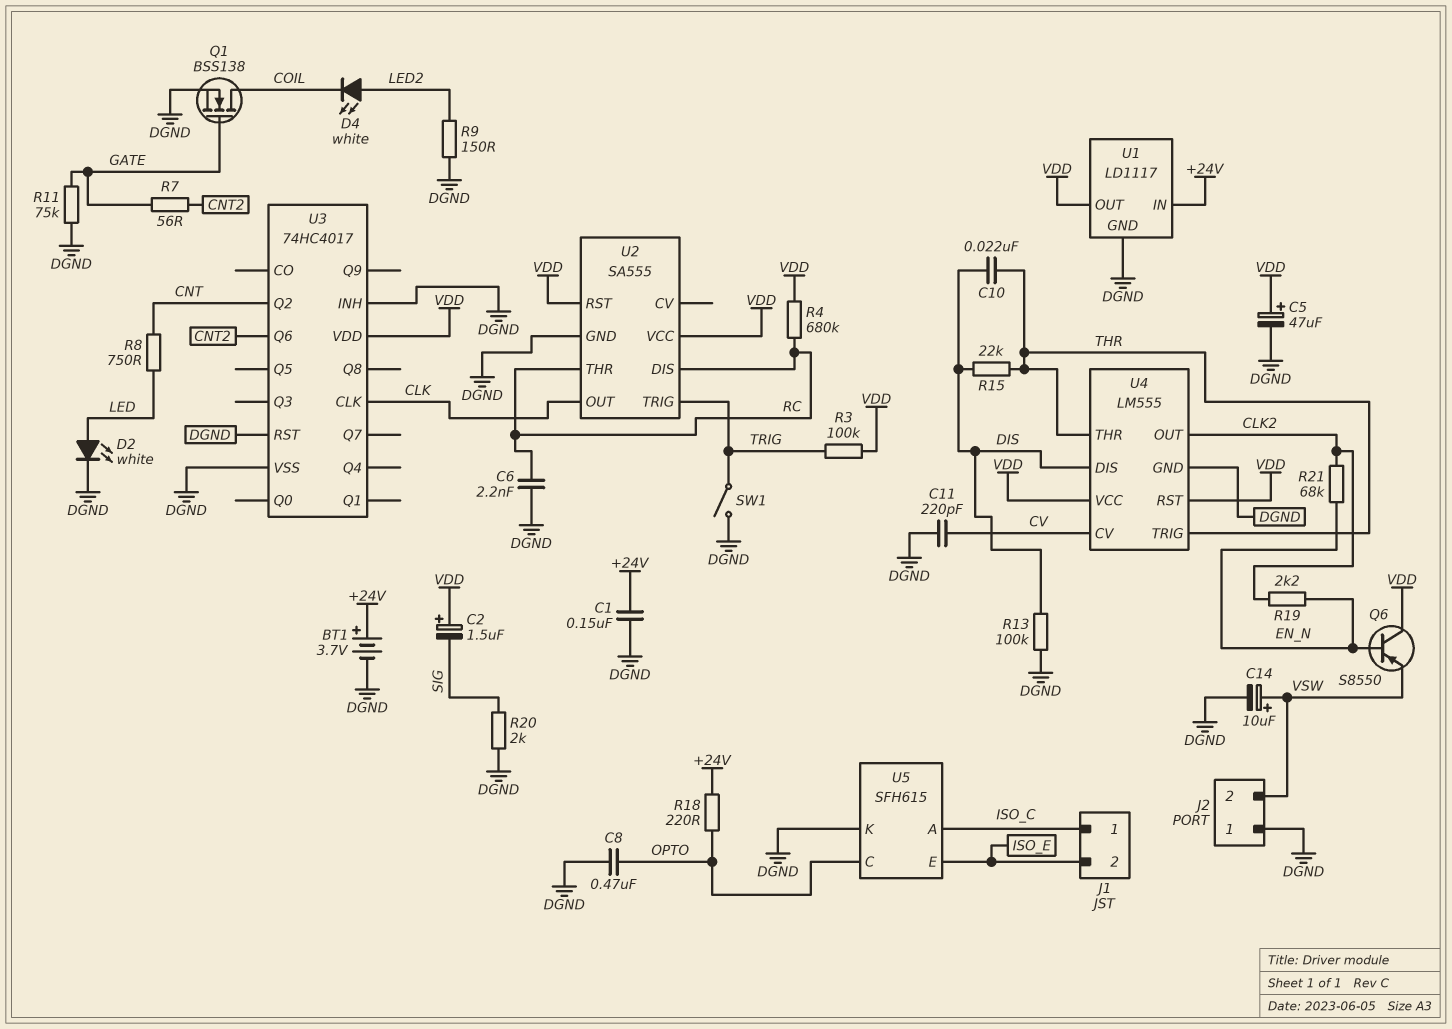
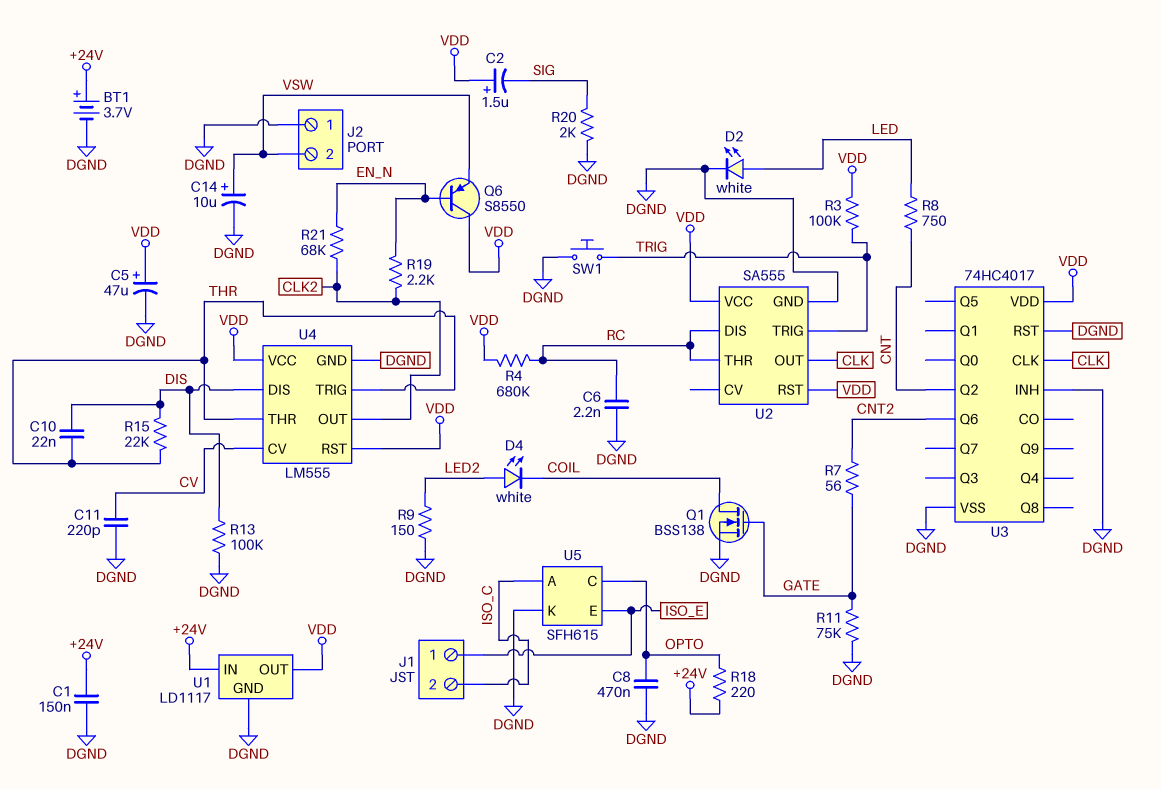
J1 pin 1: ISO_C -> ISO_E
J1 pin 2: ISO_E -> ISO_C
SW1: switch (DGND, TRIG) -> button (DGND, TRIG)

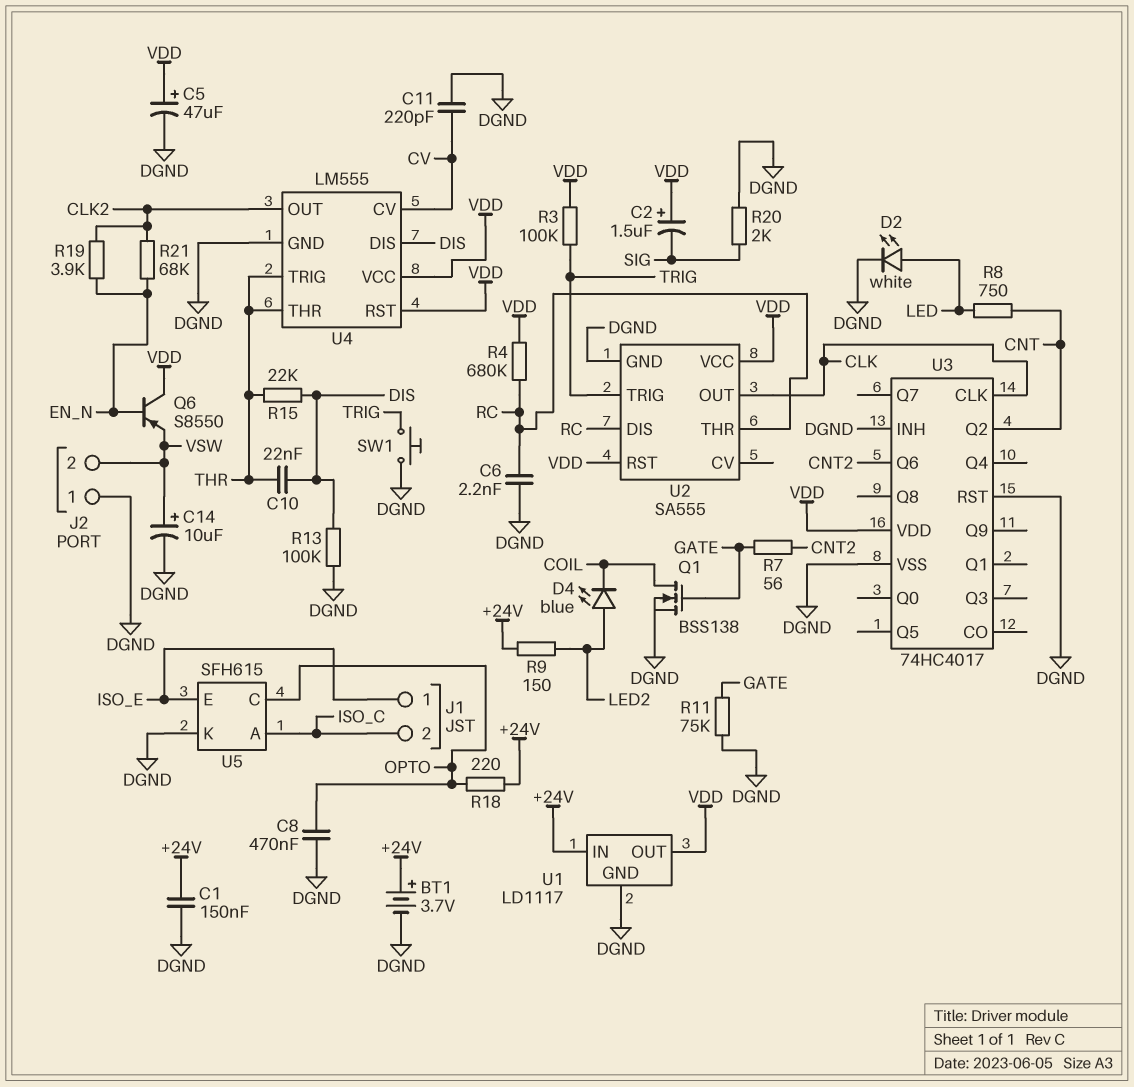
D4: LED white (A LED2, K COIL) -> LED blue (A LED2, K COIL)
R9: 150 (DGND, LED2) -> 150 (+24V, LED2)
R19: 2.2k (CLK2, EN_N) -> 3.9k (CLK2, EN_N)

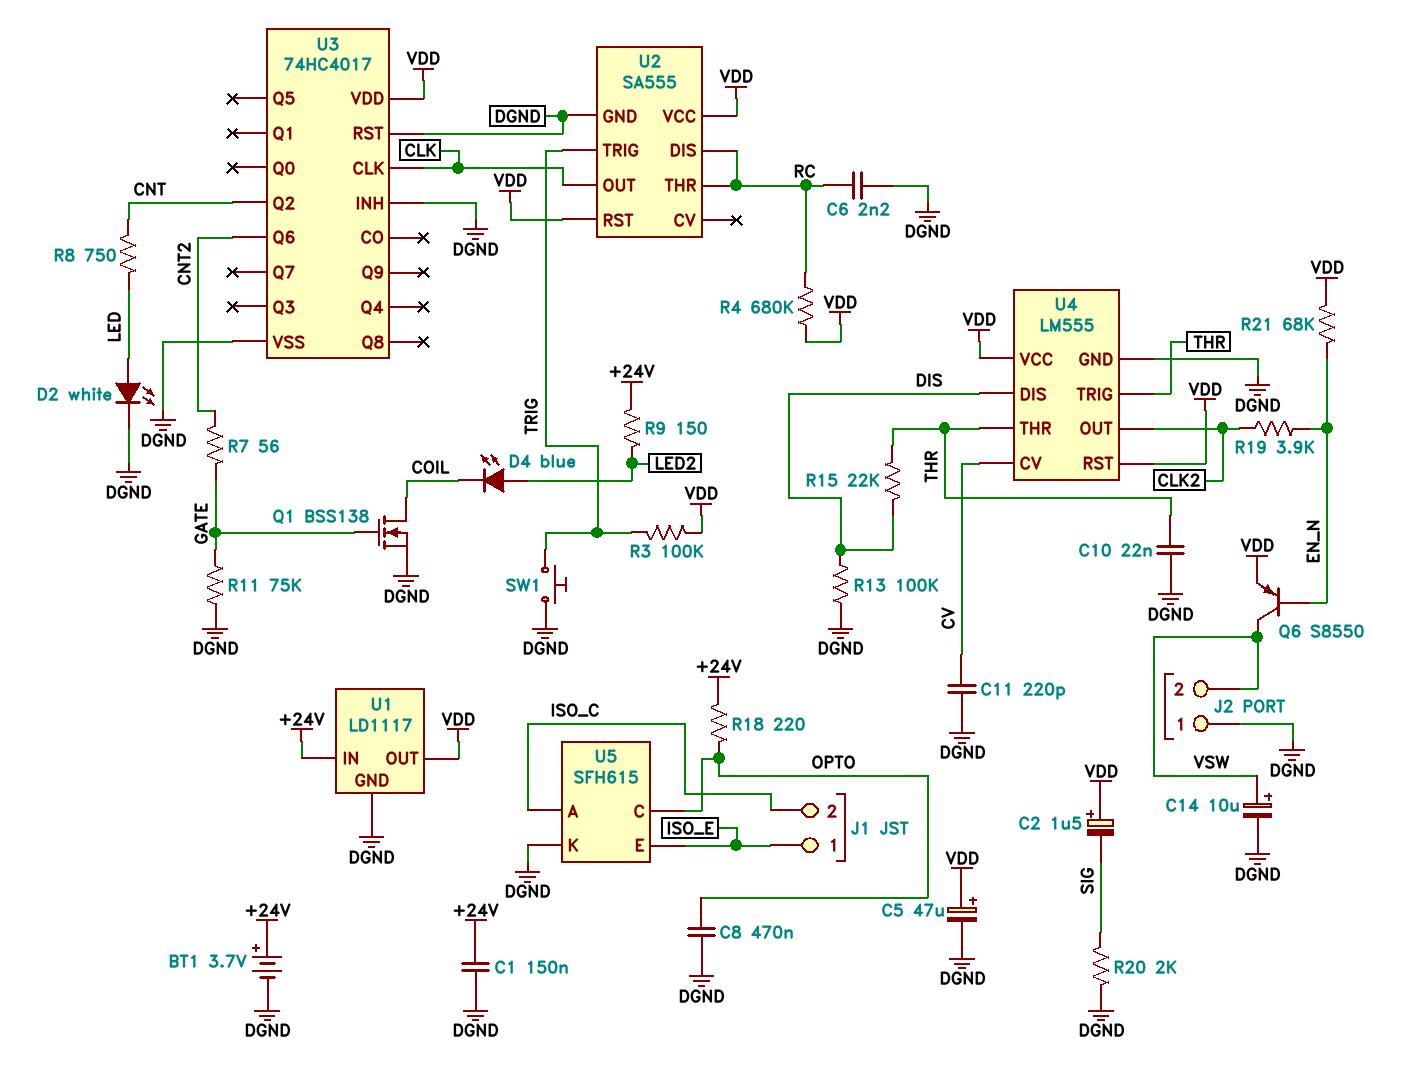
C10: 22nF (DIS, THR) -> 22nF (DGND, THR)
Q6: PNP S8550 (B EN_N, C VDD, E VSW) -> PNP S8550 (B EN_N, C VSW, E VDD)
R21: 68k (CLK2, EN_N) -> 68k (EN_N, VDD)

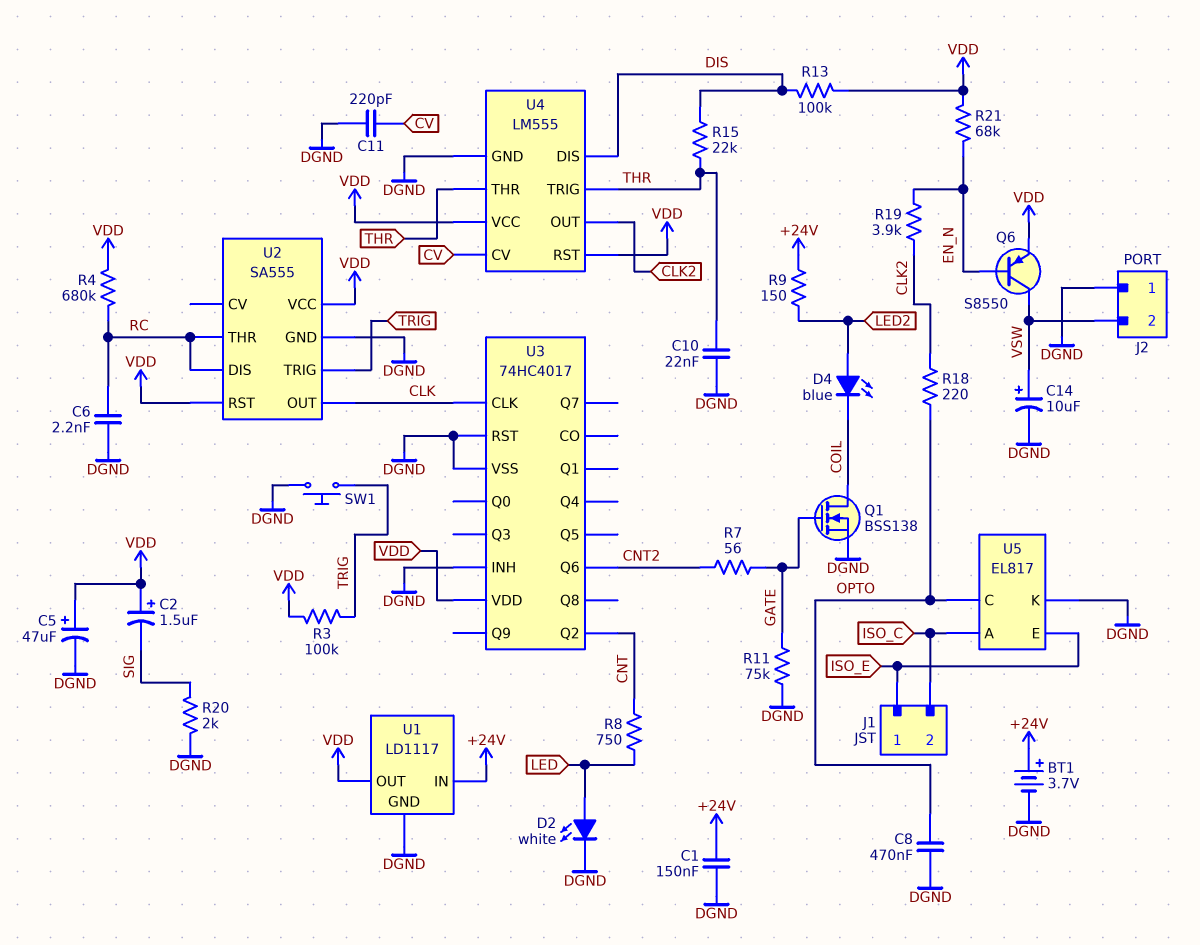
R13: 100k (DGND, DIS) -> 100k (DIS, VDD)
R18: 220 (+24V, OPTO) -> 220 (CLK2, OPTO)
U5: SFH615 -> EL817

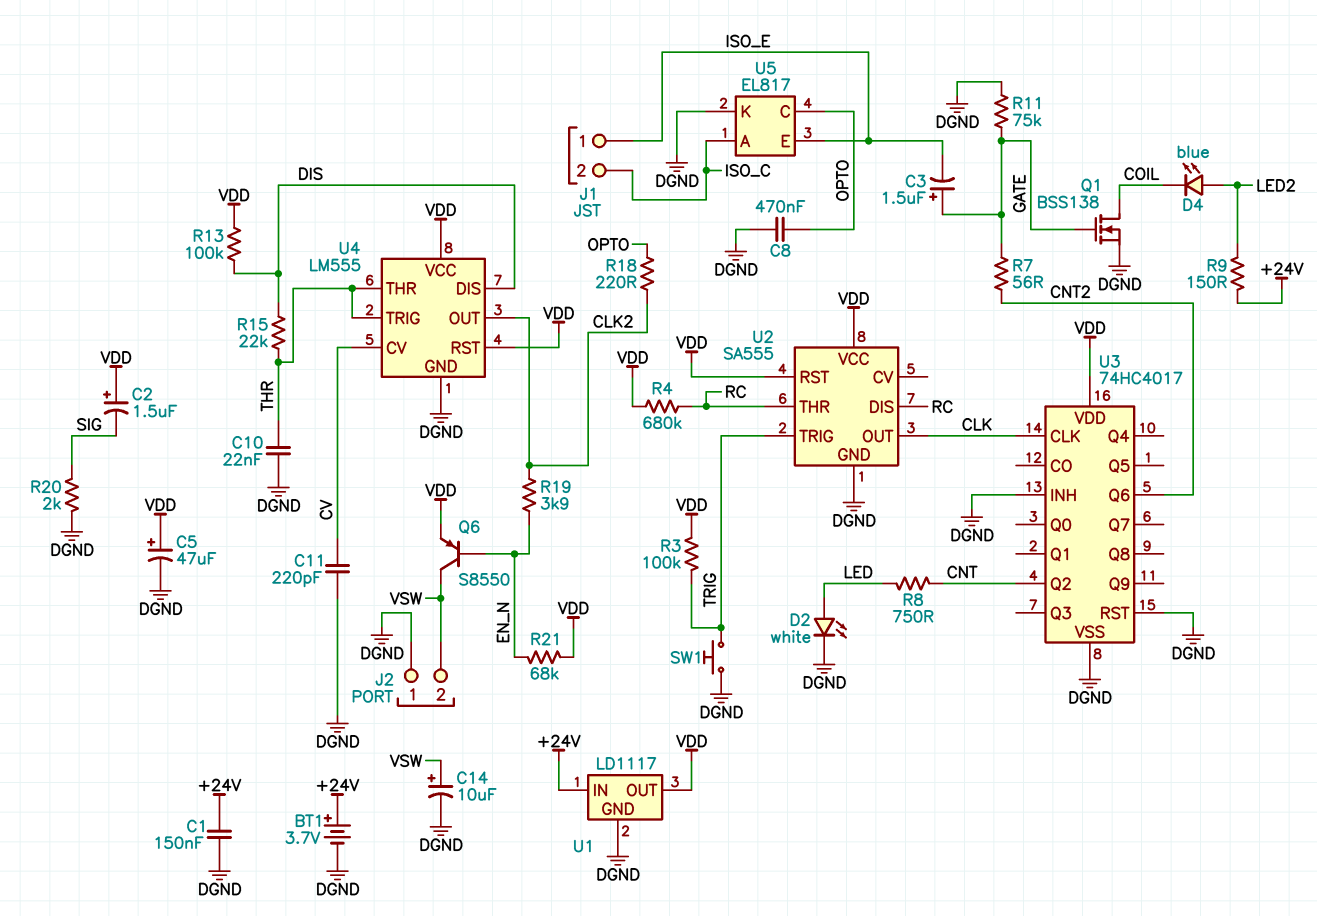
C3: none -> 1.5uF (plus GATE, minus ISO_E)
C6: 2.2nF (DGND, RC) -> none

